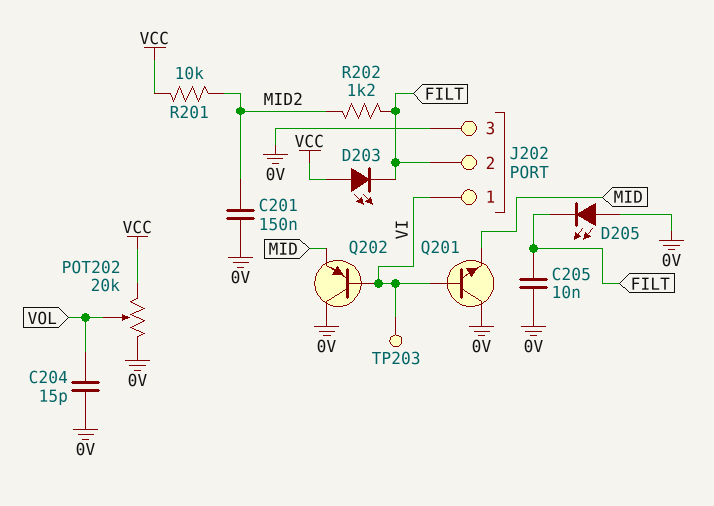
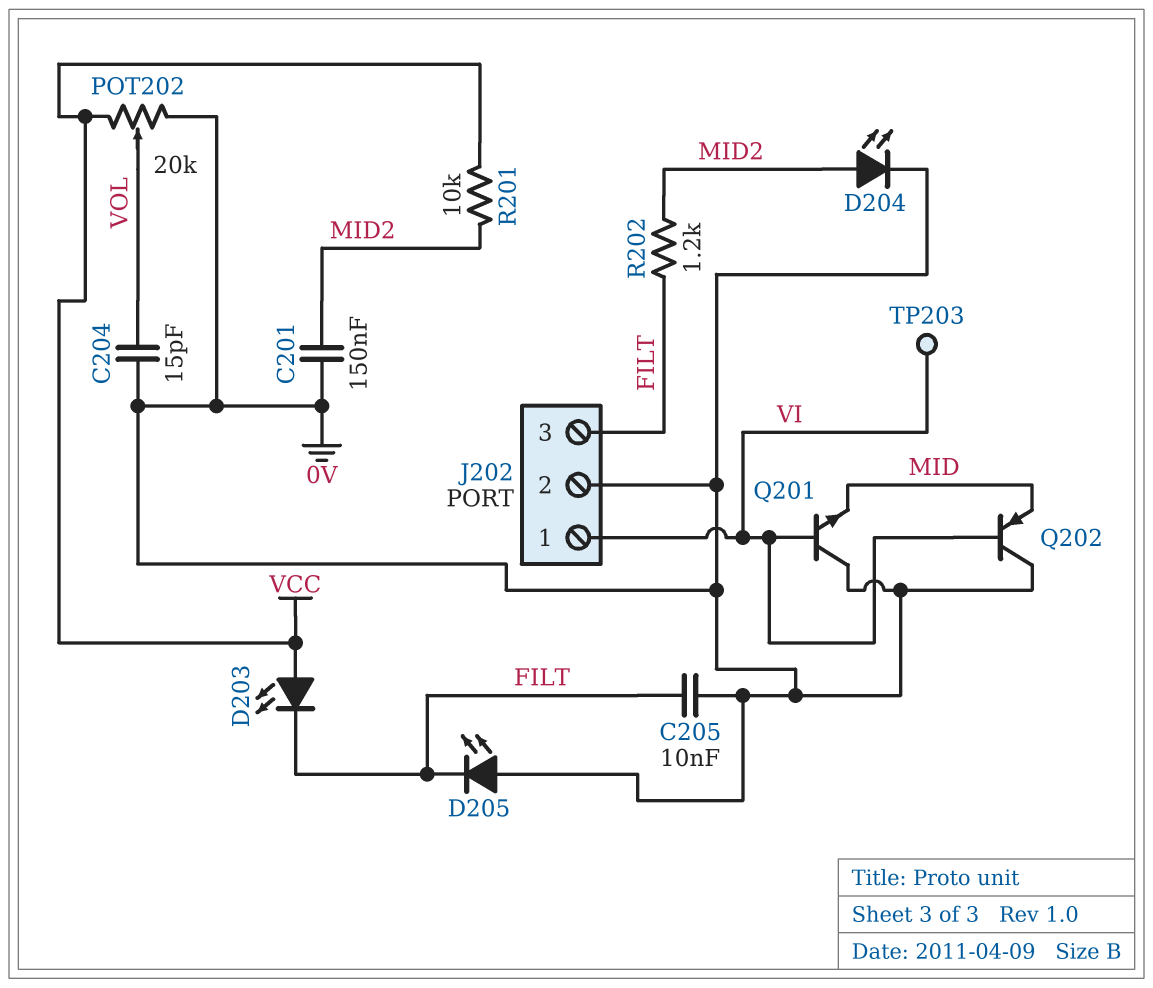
D204: none -> LED (A MID2, K 0V)
J202 pin 2: FILT -> 0V
J202 pin 3: 0V -> FILT

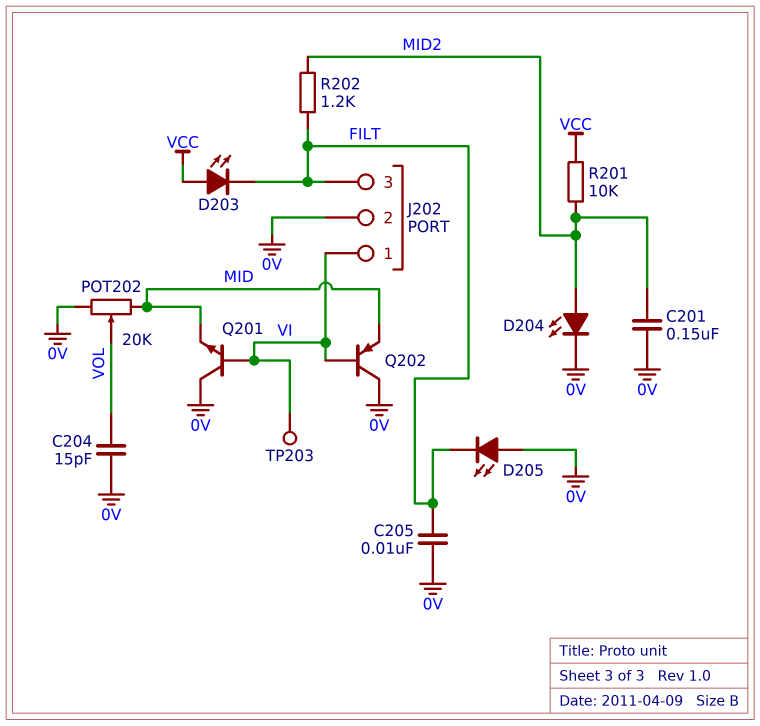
POT202: 20k (0V, VCC, wiper VOL) -> 20k (0V, MID, wiper VOL)

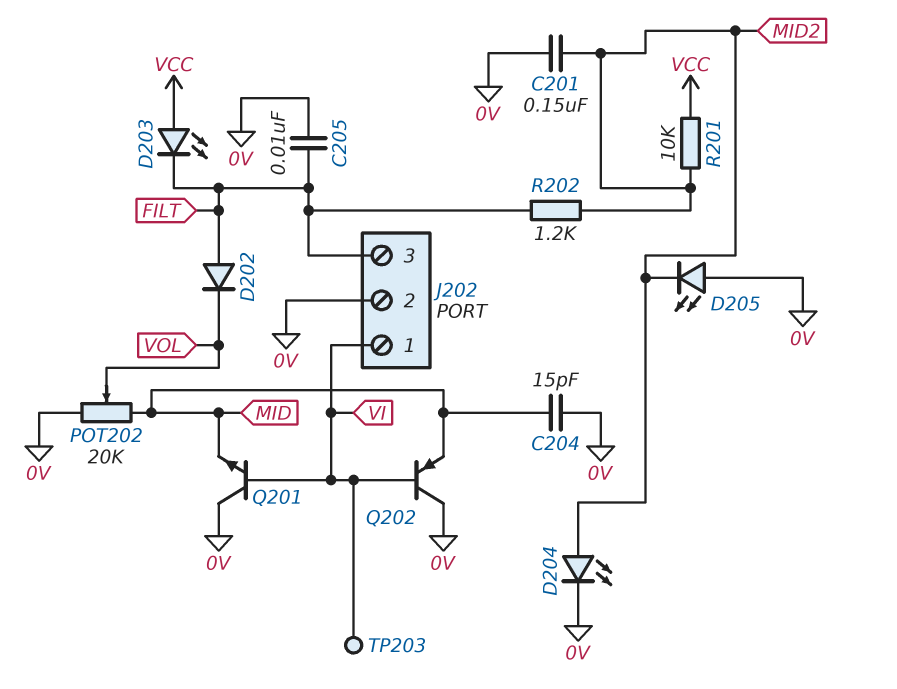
C204: 15pF (0V, VOL) -> 15pF (0V, MID)
D202: none -> diode (A FILT, K VOL)
D205: LED (A 0V, K FILT) -> LED (A 0V, K MID2)

